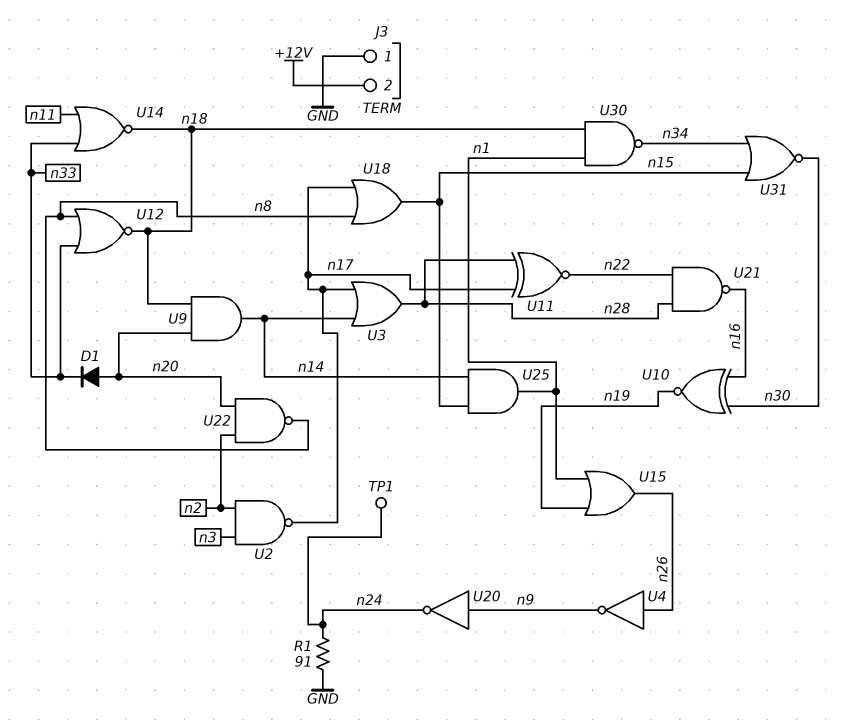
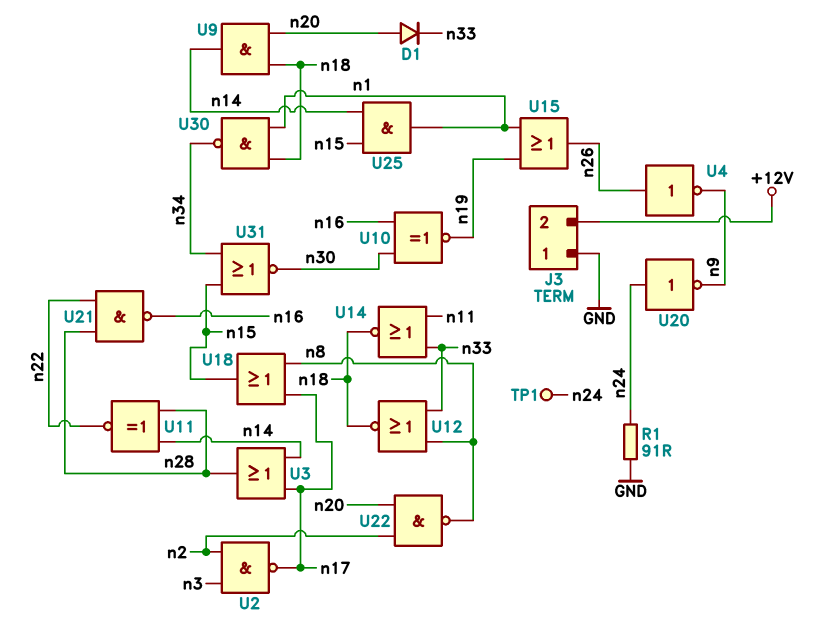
U11: XNOR (in n17, in n28, out n22) -> XNOR (in n14, in n28, out n22)
U20: NOT (in n9, out n24) -> NOT (in n24, out n9)

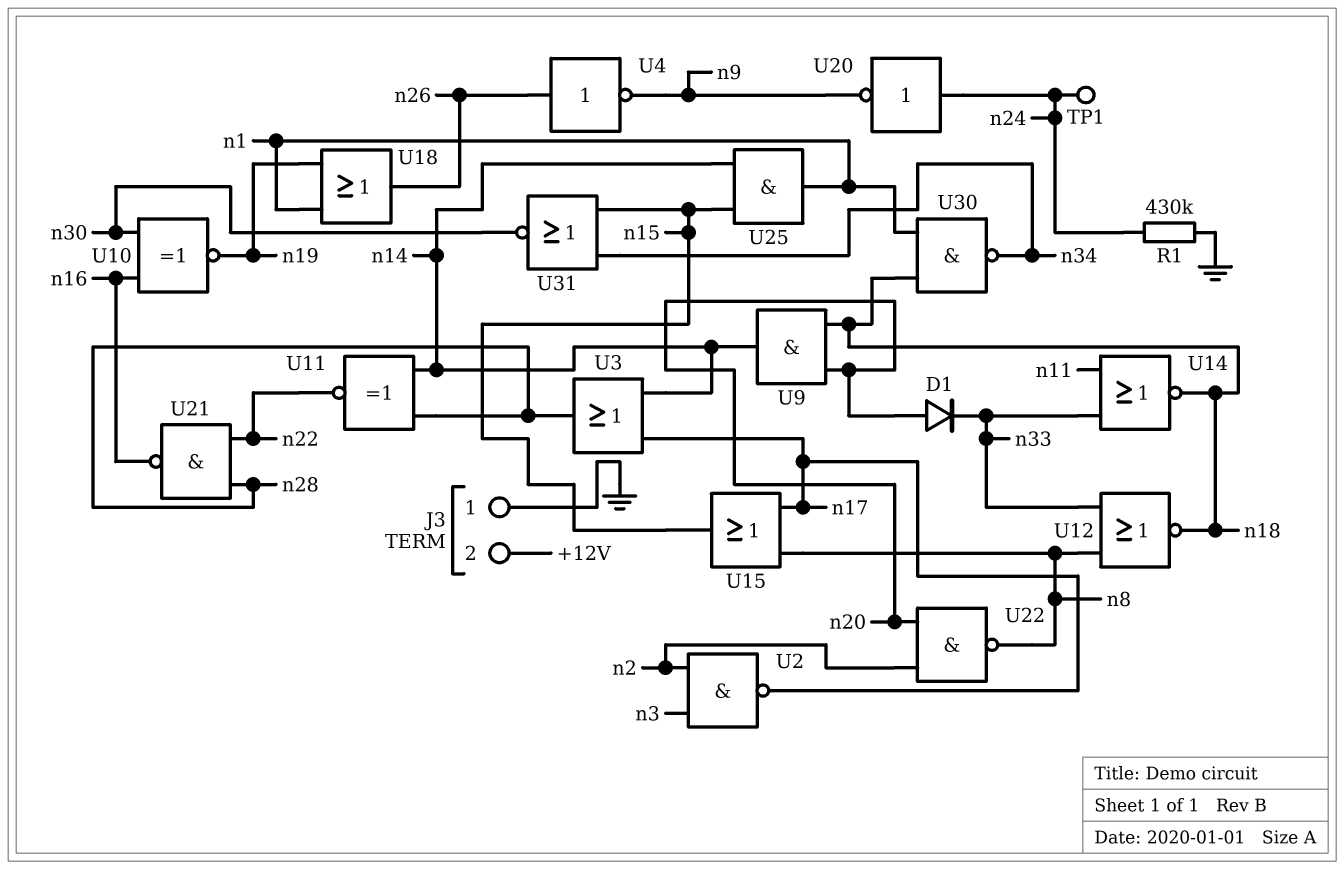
R1: 91 (GND, n24) -> 430k (GND, n24)
U15: OR (in n1, in n19, out n26) -> OR (in n8, in n17, out n15)
U18: OR (in n8, in n17, out n15) -> OR (in n1, in n19, out n26)

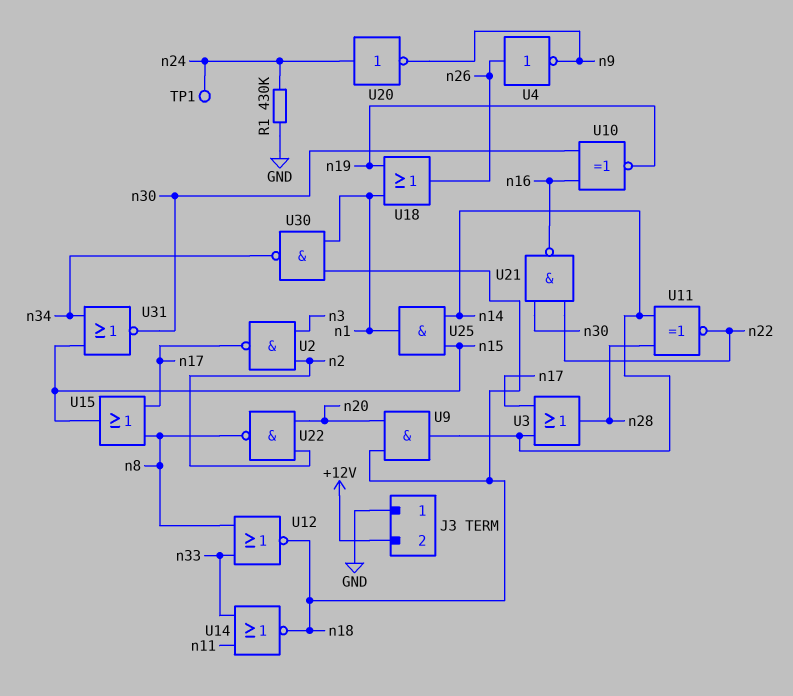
D1: diode (A n20, K n33) -> none
U21: NAND (in n22, in n28, out n16) -> NAND (in n22, in n30, out n16)

